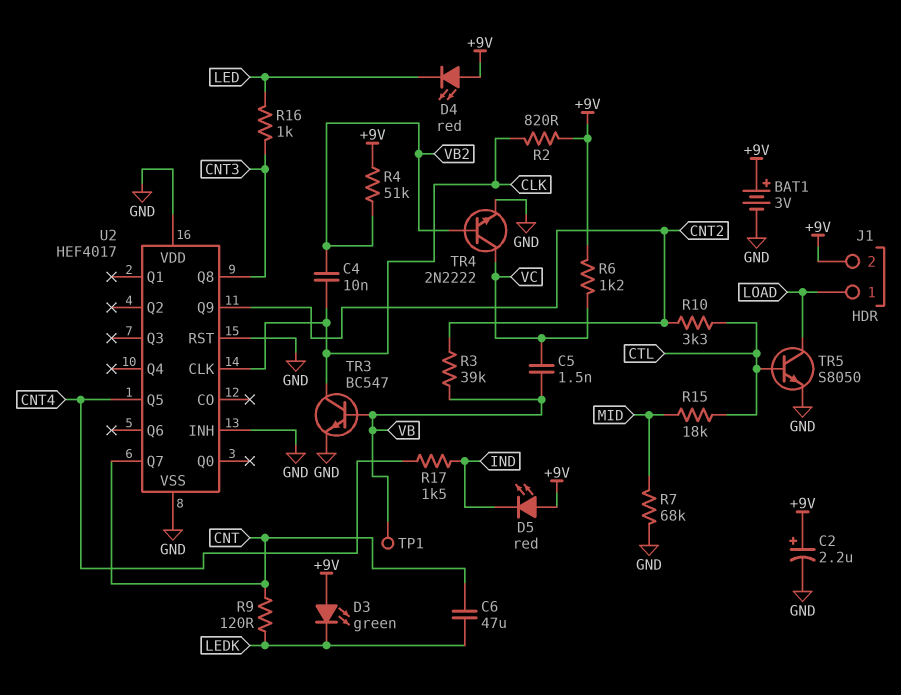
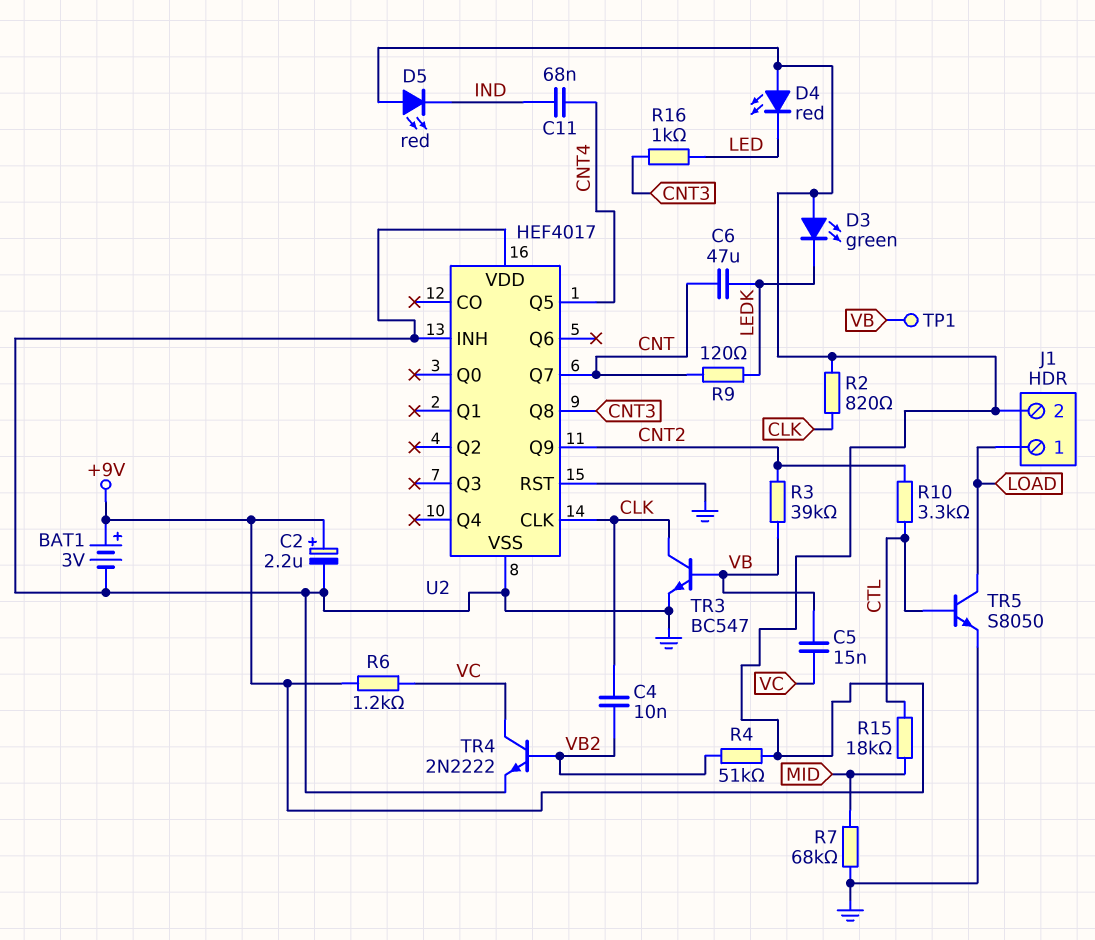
C5: 1.5nF (VB, VC) -> 15nF (VB, VC)
C11: none -> 68nF (CNT4, IND)
R17: 1.5k (CNT4, IND) -> none

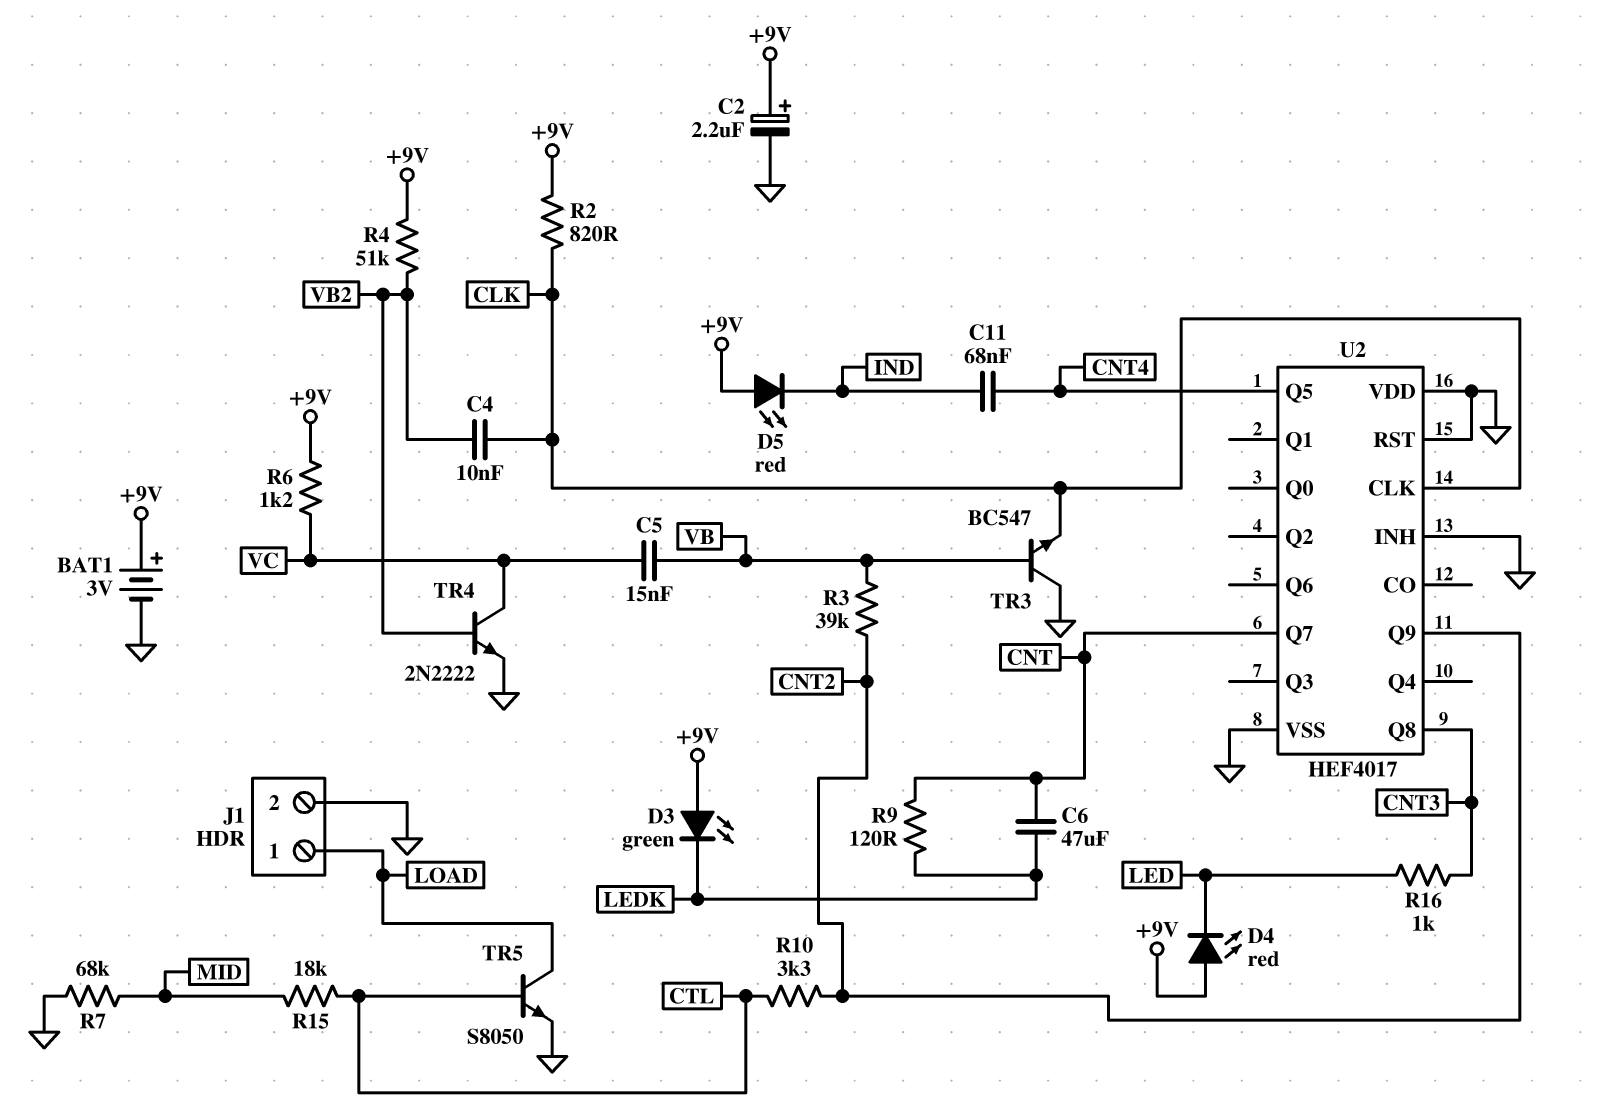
J1 pin 2: +9V -> GND
TP1: test point (VB) -> none
TR3: NPN BC547 (B VB, C CLK, E GND) -> NPN BC547 (B VB, C GND, E CLK)

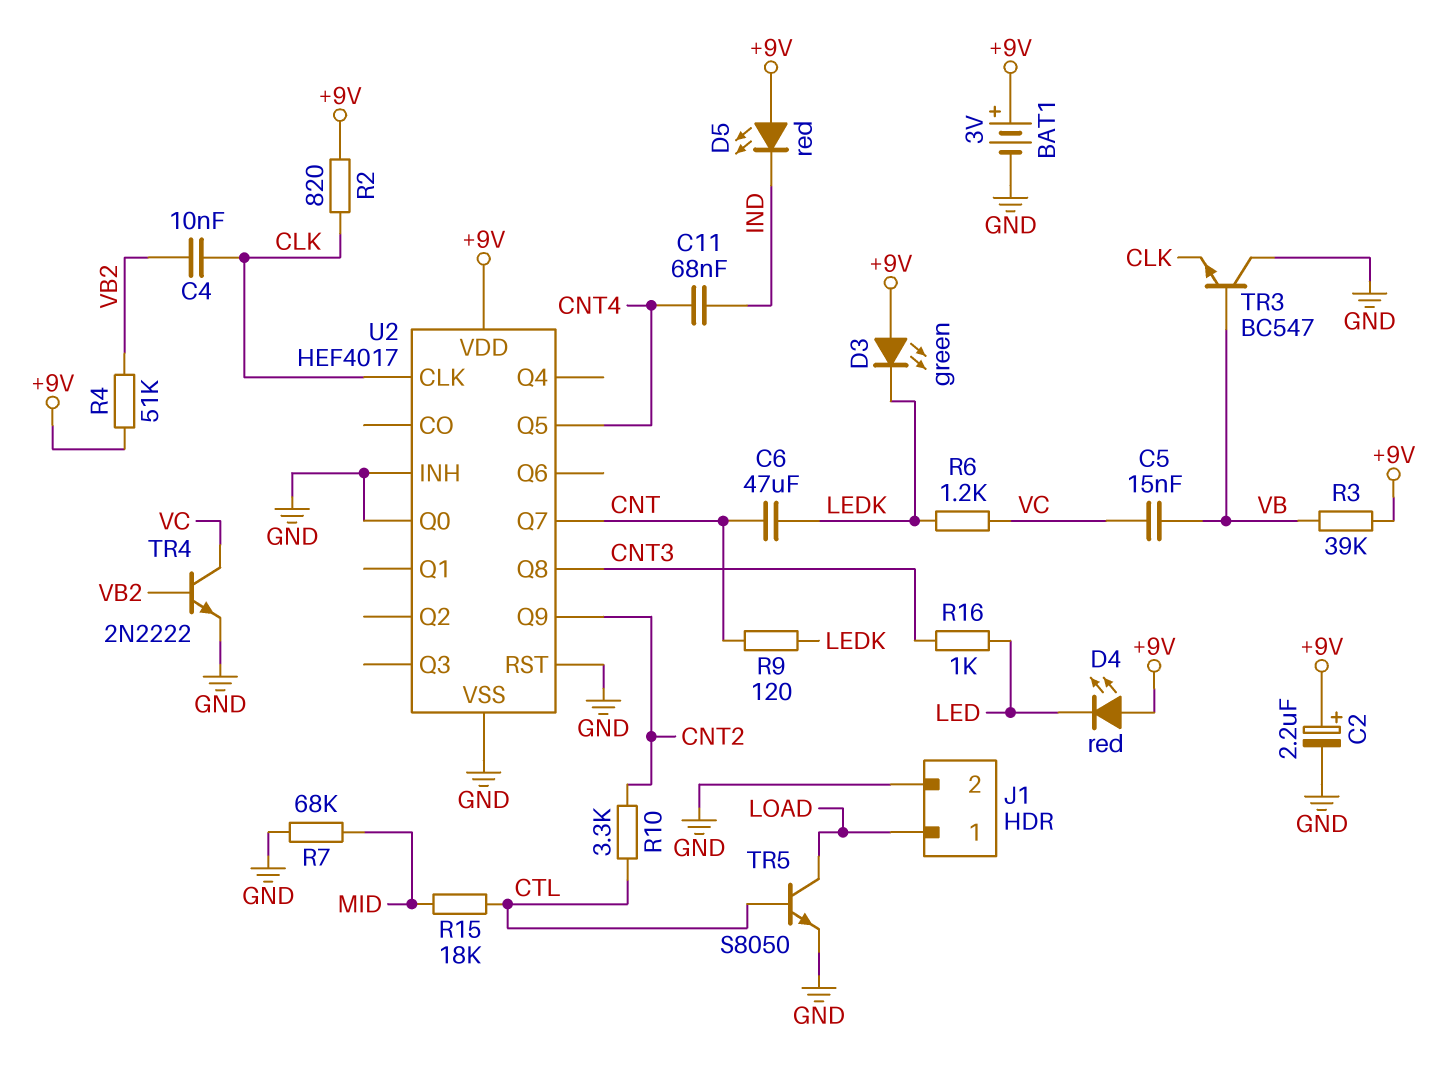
R3: 39k (CNT2, VB) -> 39k (+9V, VB)
R6: 1.2k (+9V, VC) -> 1.2k (LEDK, VC)
U2 pin Q0: none -> GND
U2 pin VDD: GND -> +9V

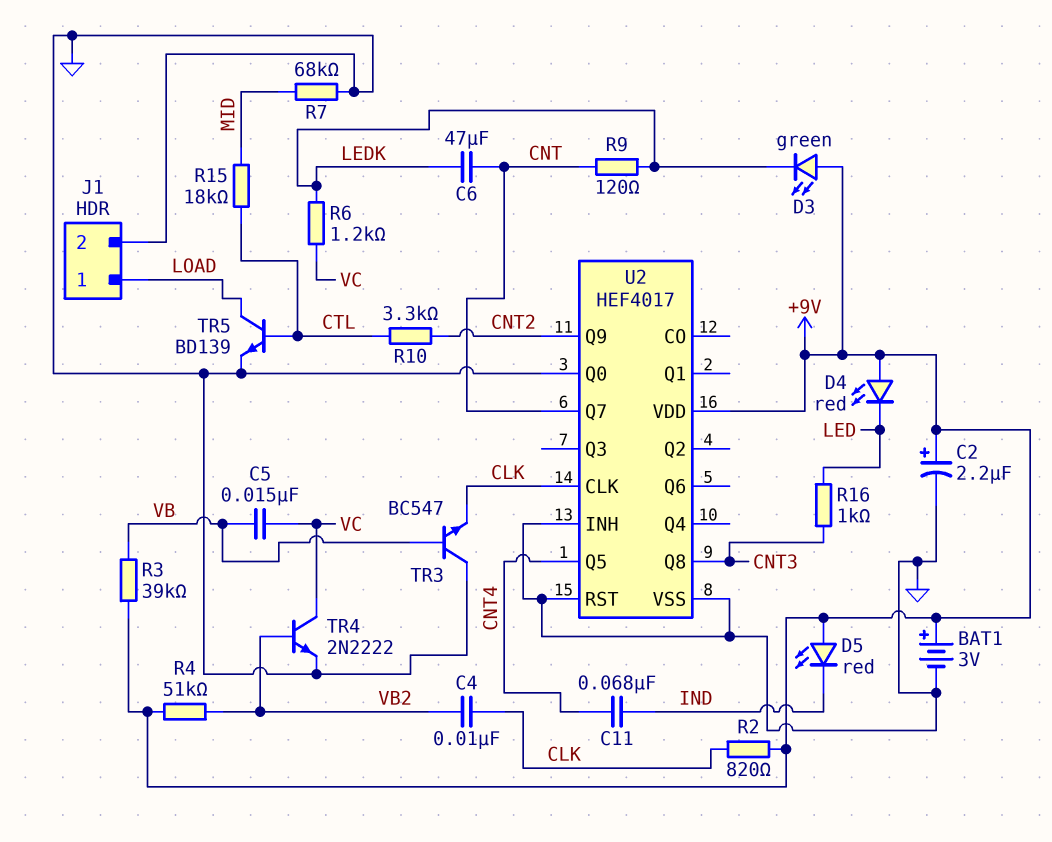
TR5: NPN S8050 (B CTL, C LOAD, E GND) -> NPN BD139 (B CTL, C LOAD, E GND)

